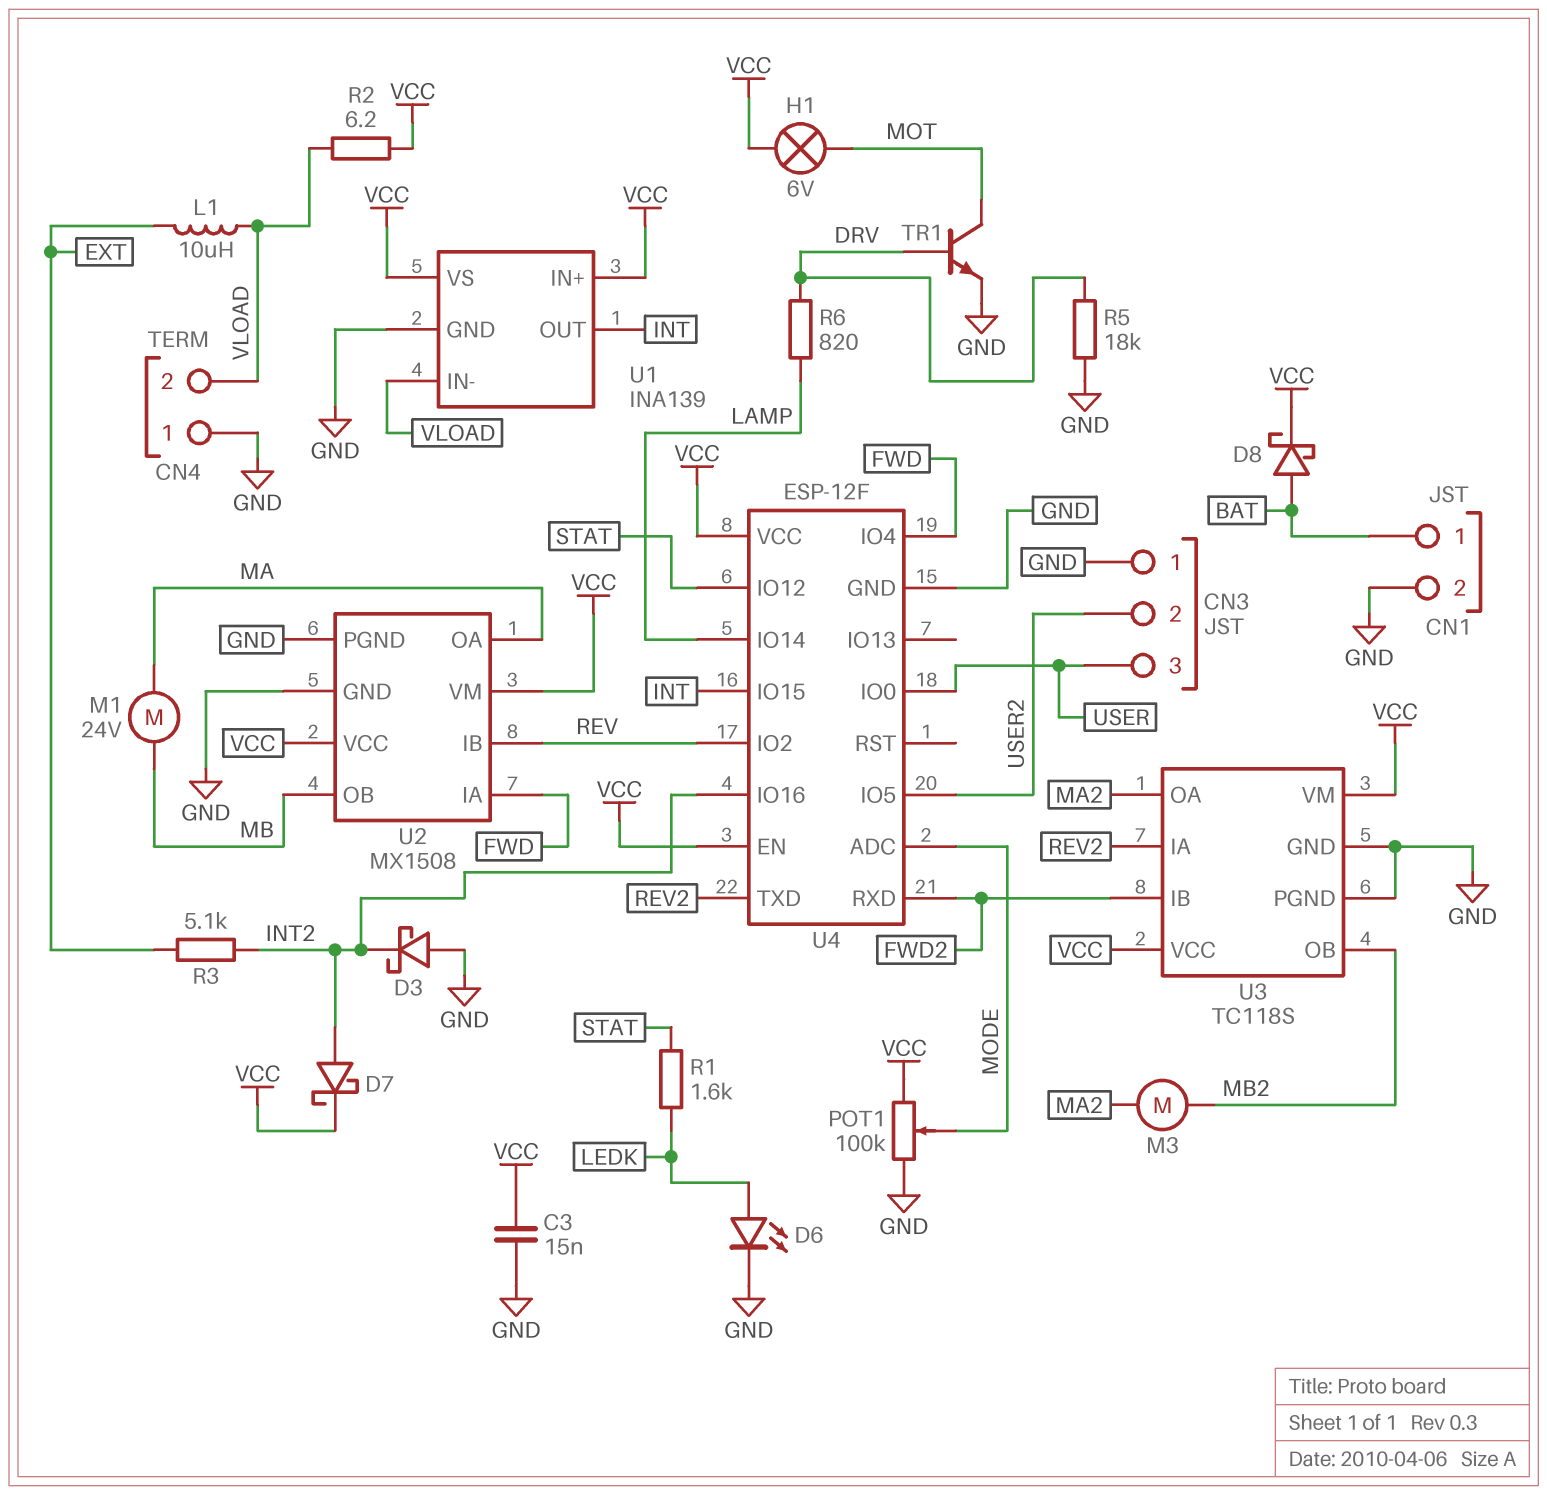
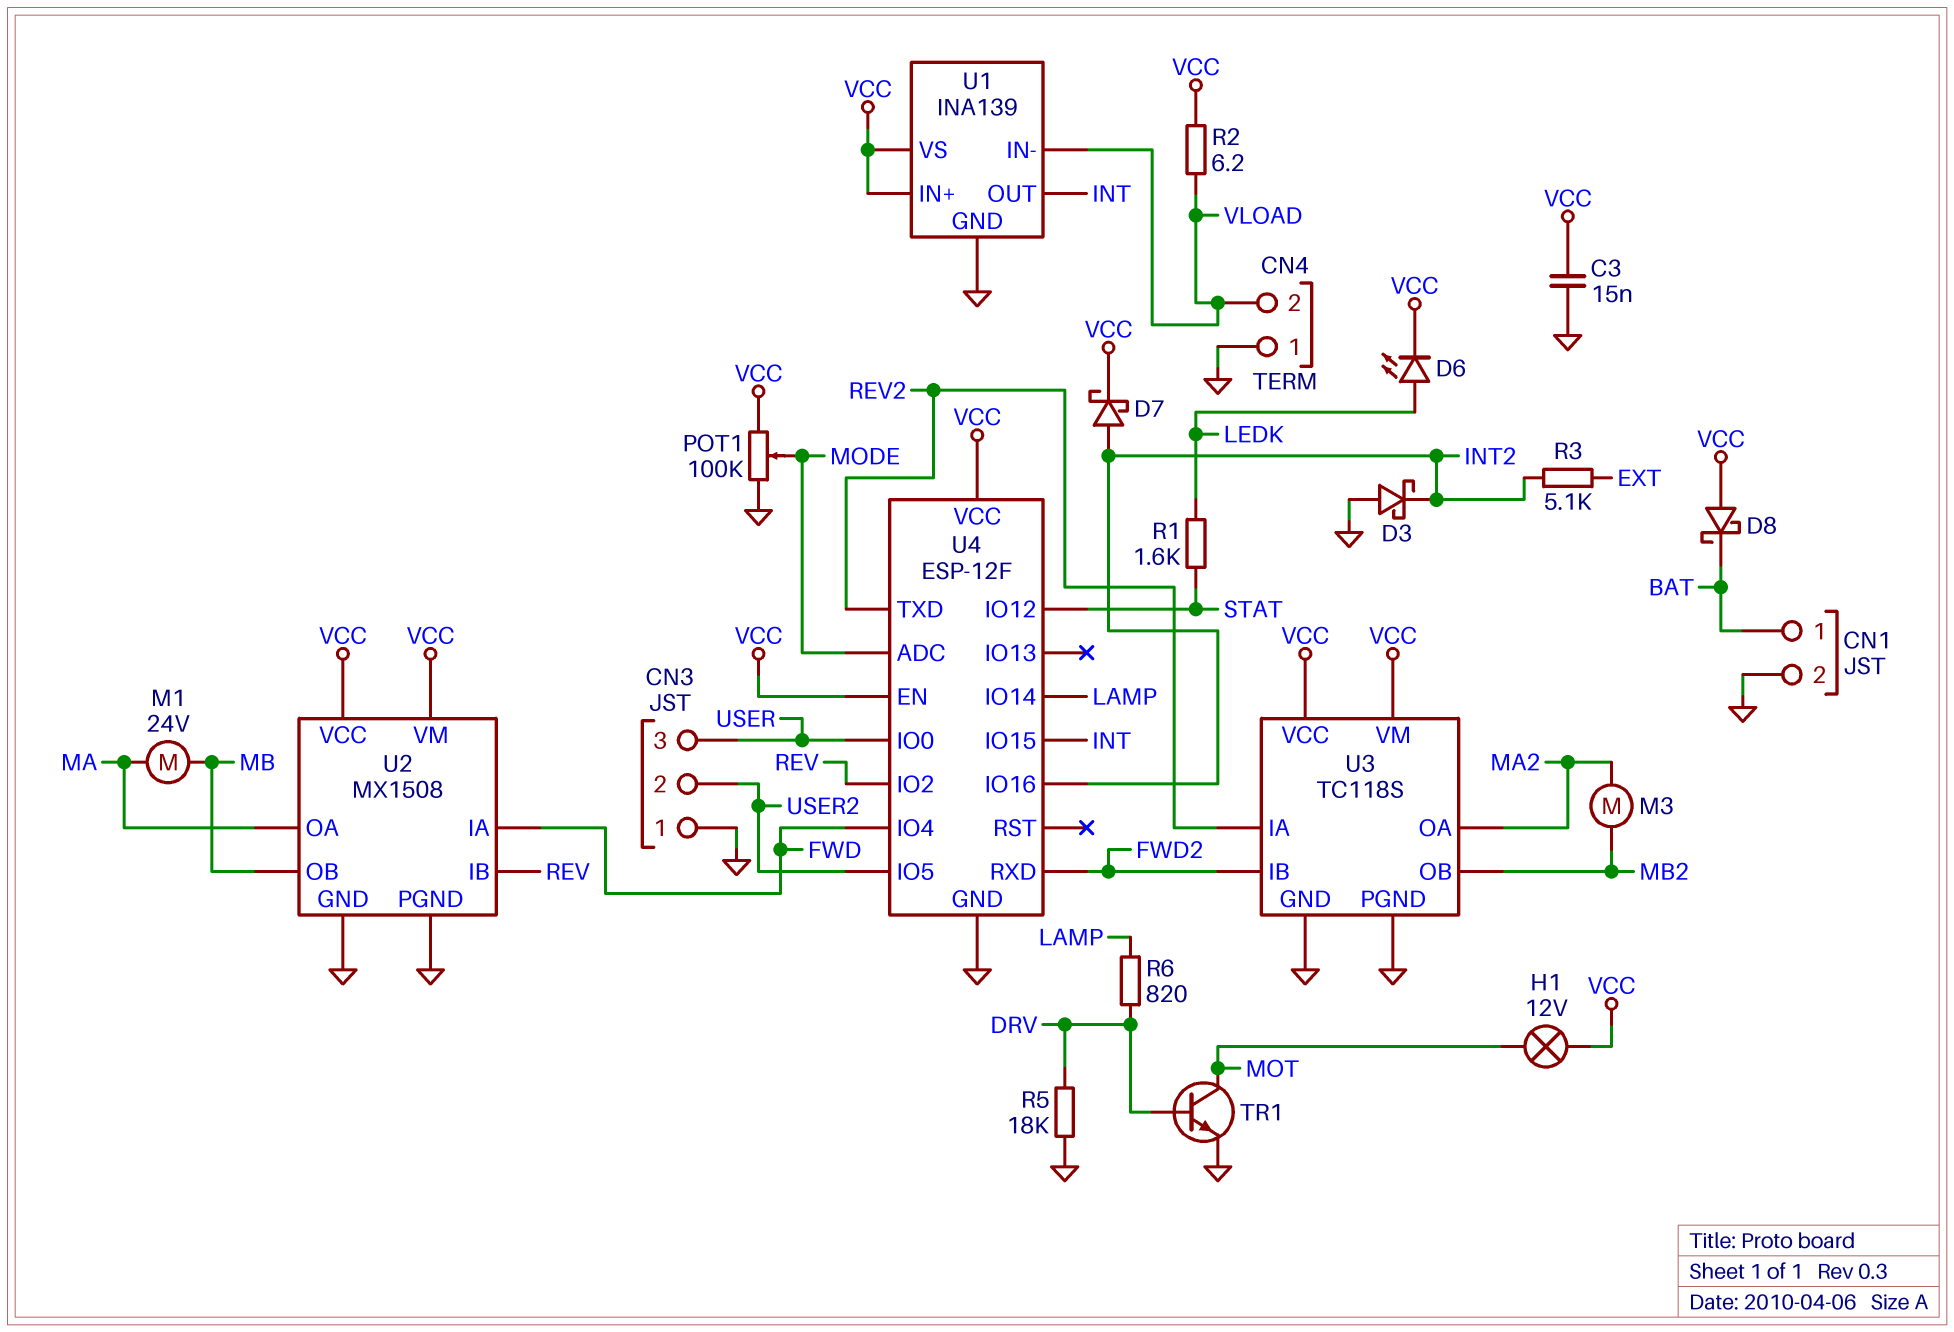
D6: LED (A LEDK, K GND) -> LED (A LEDK, K VCC)
D8: schottky (A BAT, K VCC) -> schottky (A VCC, K BAT)
H1: lamp 6V (MOT, VCC) -> lamp 12V (MOT, VCC)
L1: 10uH (EXT, VLOAD) -> none

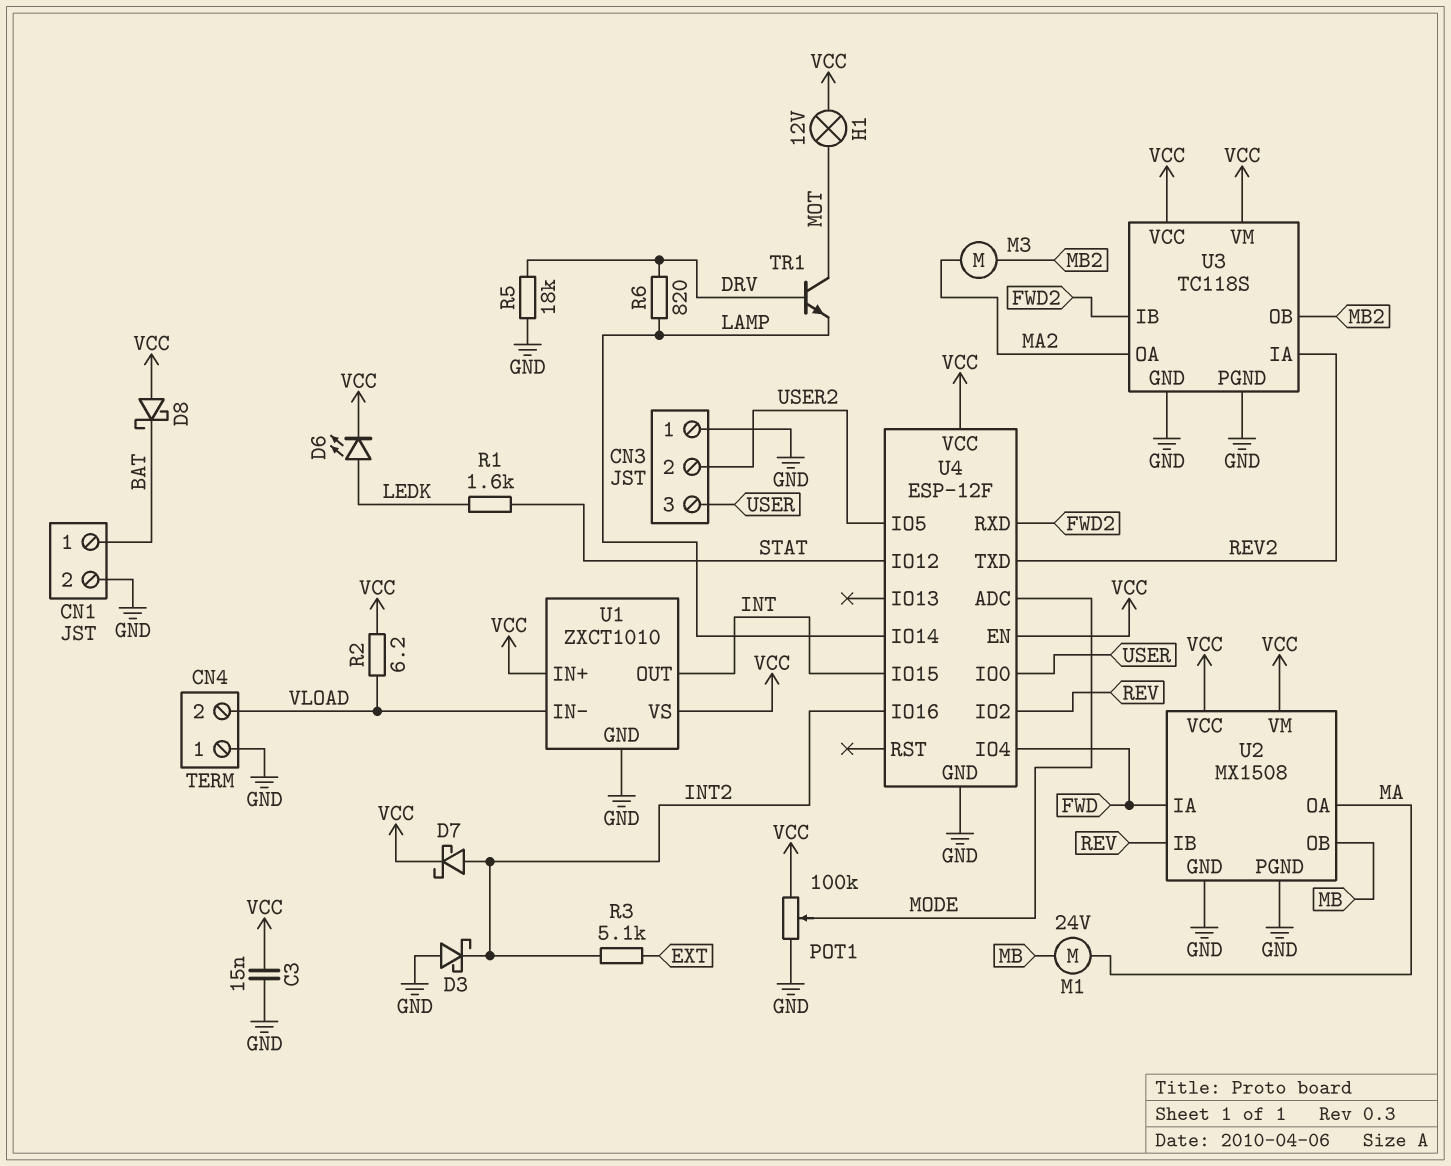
TR1: NPN (B DRV, C MOT, E GND) -> NPN (B DRV, C MOT, E LAMP)
U1: INA139 -> ZXCT1010

